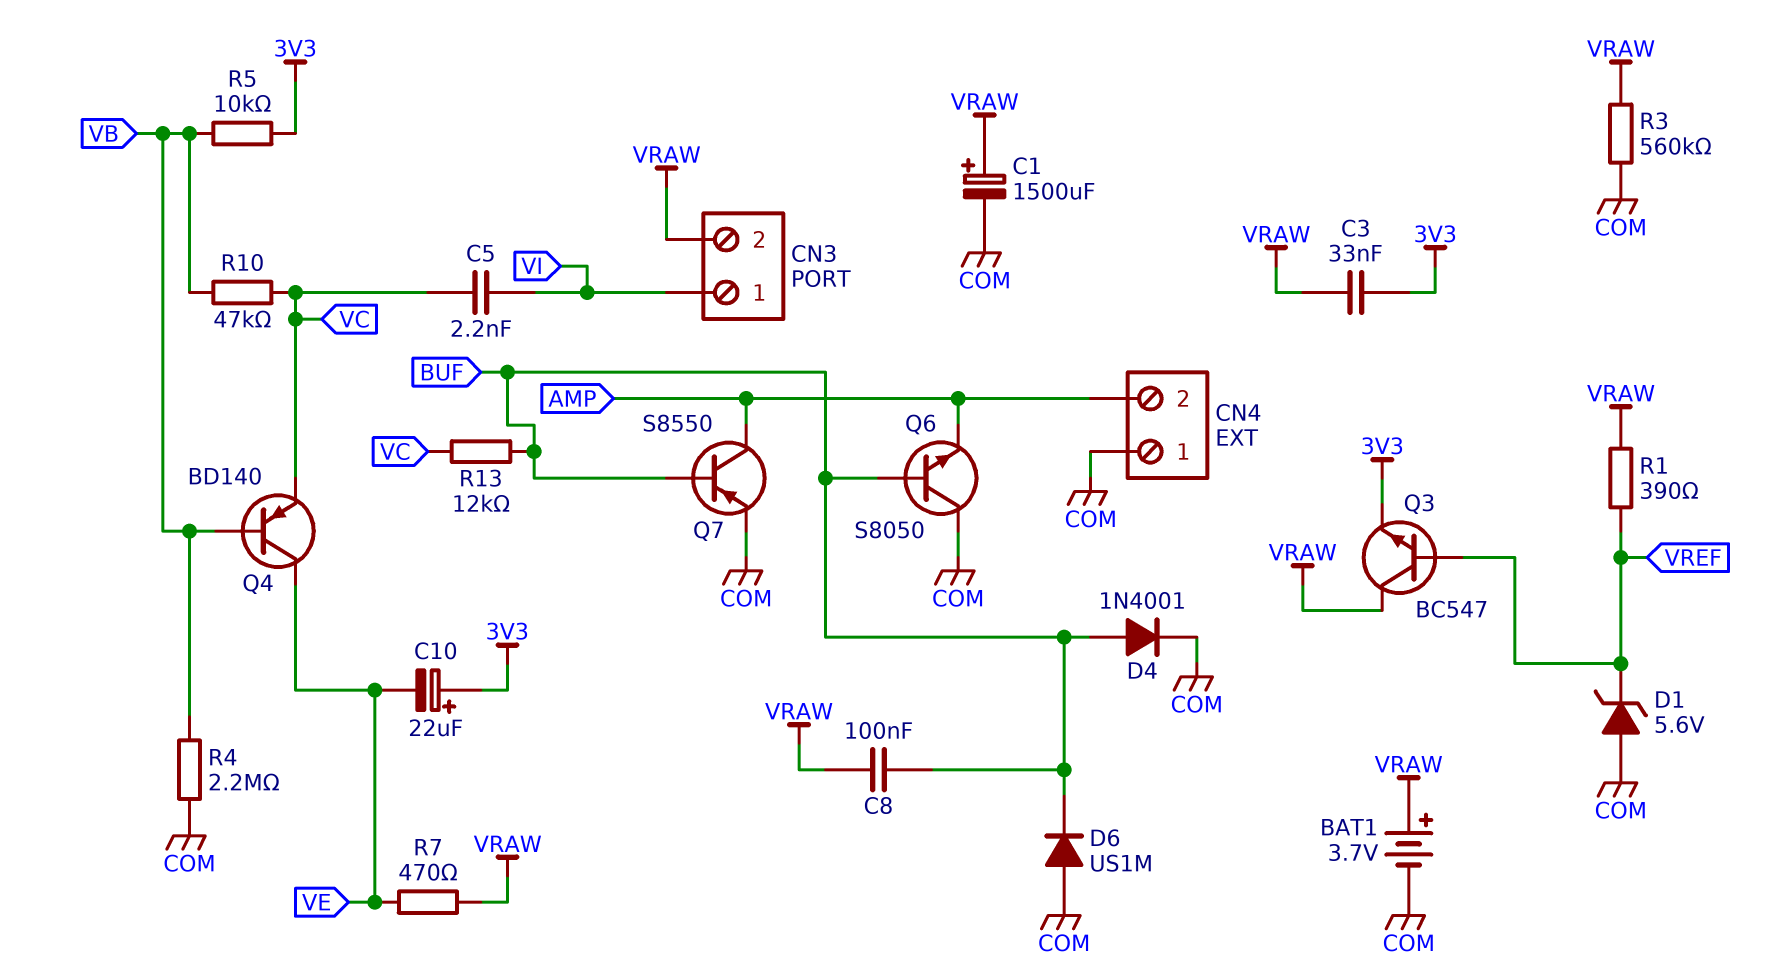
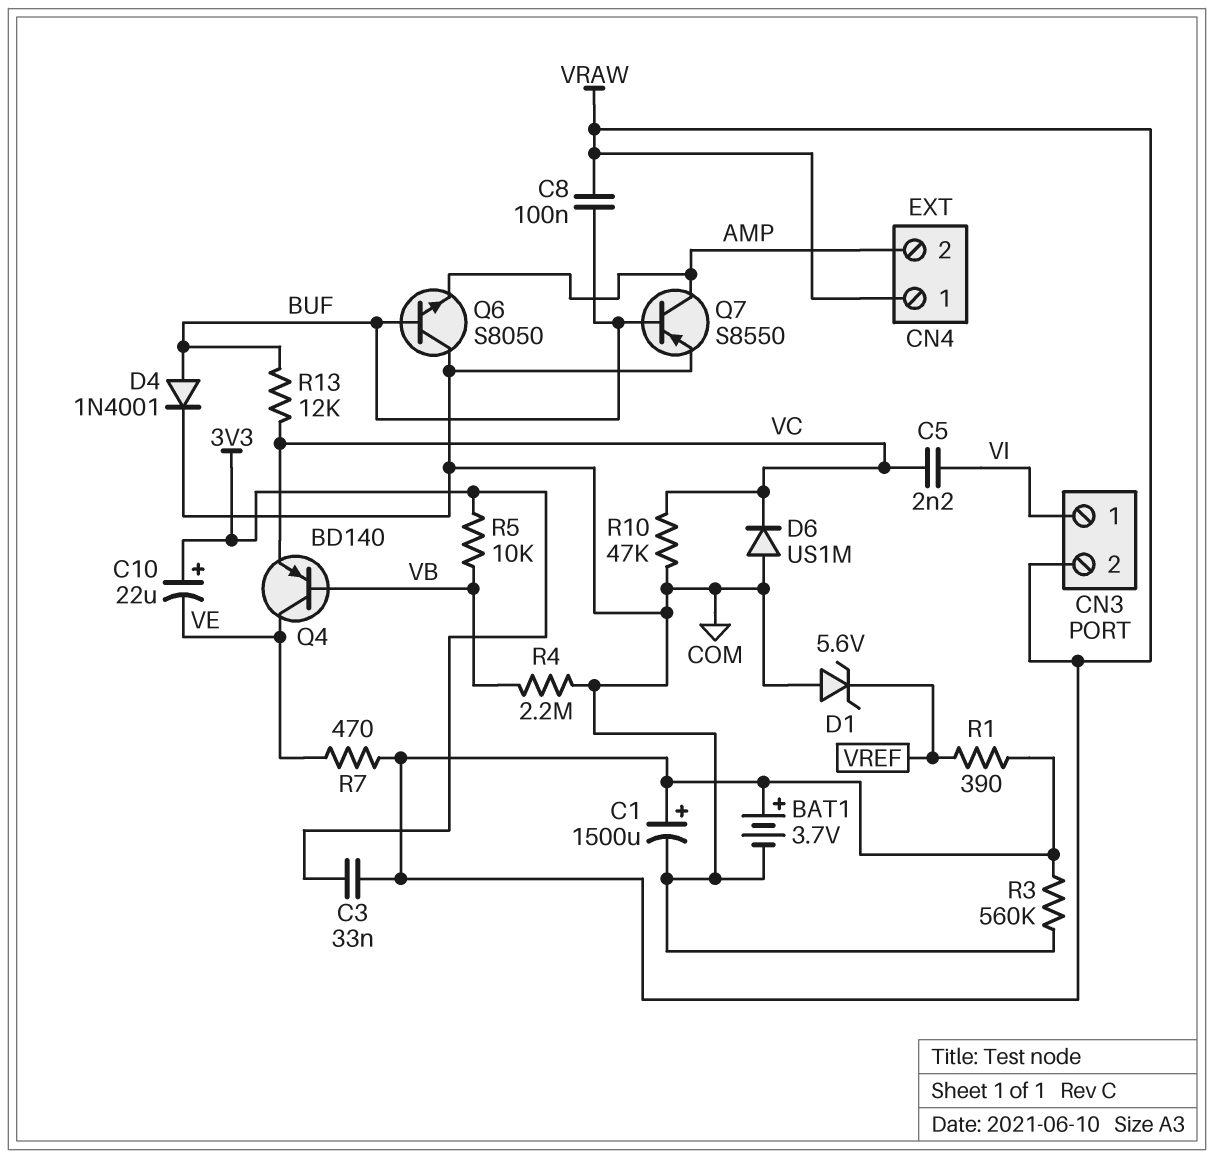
CN4 pin 1: COM -> VRAW
D6: diode US1M (A COM, K BUF) -> diode US1M (A COM, K VC)
Q3: NPN BC547 (B VREF, C VRAW, E 3V3) -> none
R10: 47k (VB, VC) -> 47k (COM, VC)

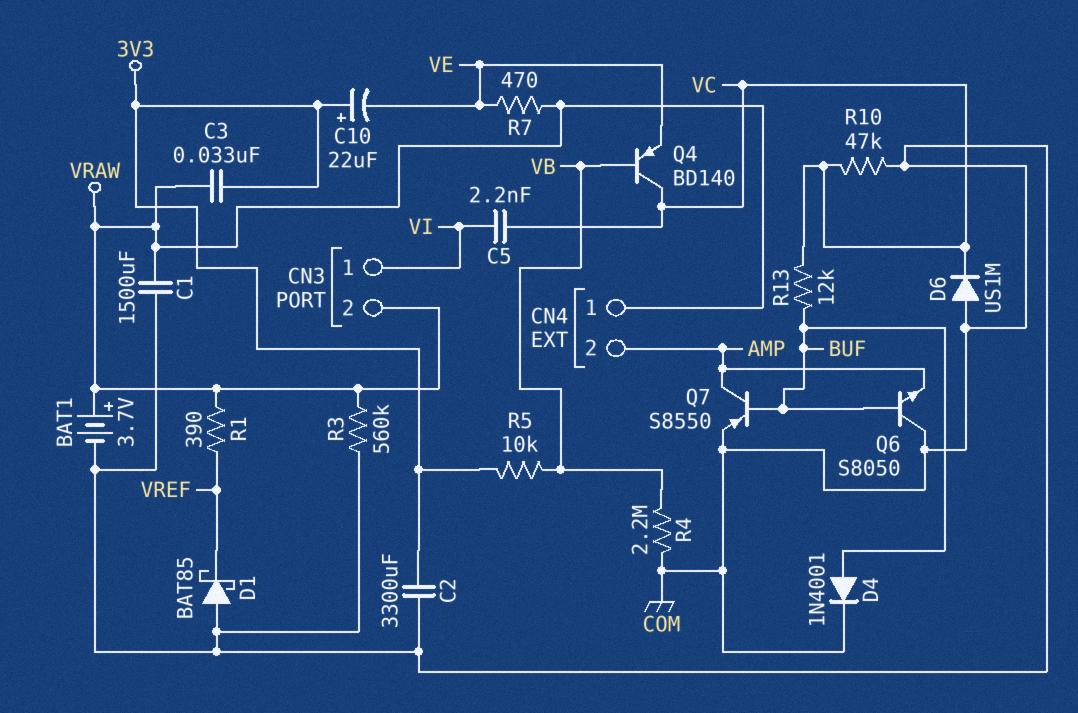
C1: 1500uF (plus VRAW, minus COM) -> 1500uF (COM, VRAW)
C2: none -> 3300uF (3V3, COM)
C8: 100nF (BUF, VRAW) -> none
D1: zener 5.6V (A COM, K VREF) -> schottky BAT85 (A COM, K VREF)
Q4: PNP BD140 (B VB, C VE, E VC) -> PNP BD140 (B VB, C VC, E VE)

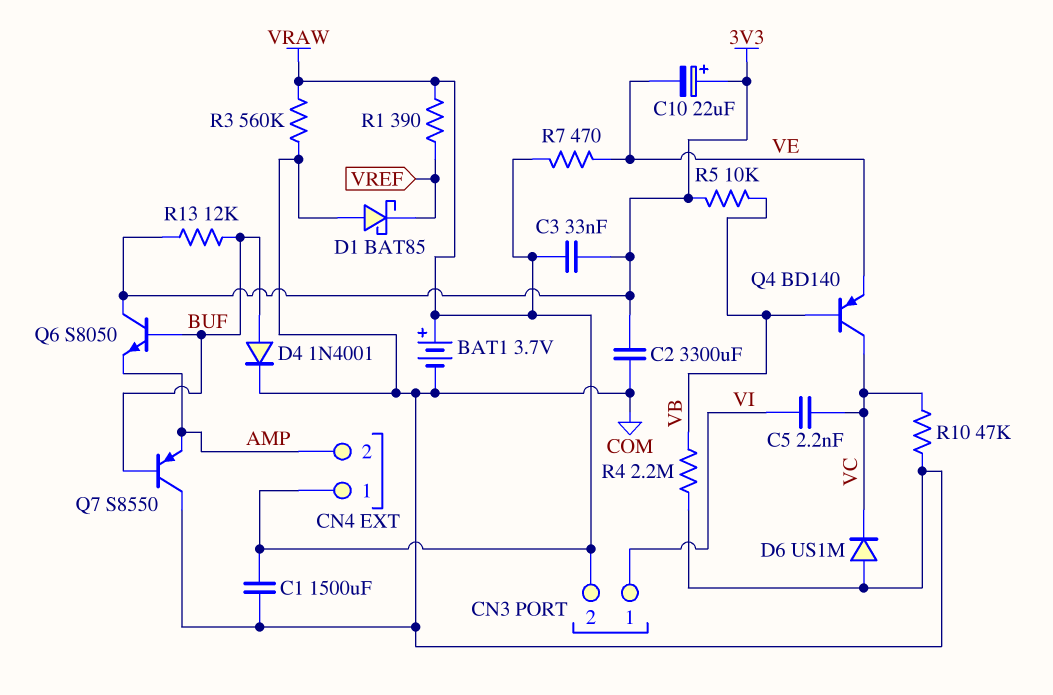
Q6: NPN S8050 (B BUF, C COM, E AMP) -> NPN S8050 (B BUF, C 3V3, E AMP)
Q7: PNP S8550 (B BUF, C AMP, E COM) -> PNP S8550 (B BUF, C COM, E AMP)
R13: 12k (BUF, VC) -> 12k (3V3, BUF)

